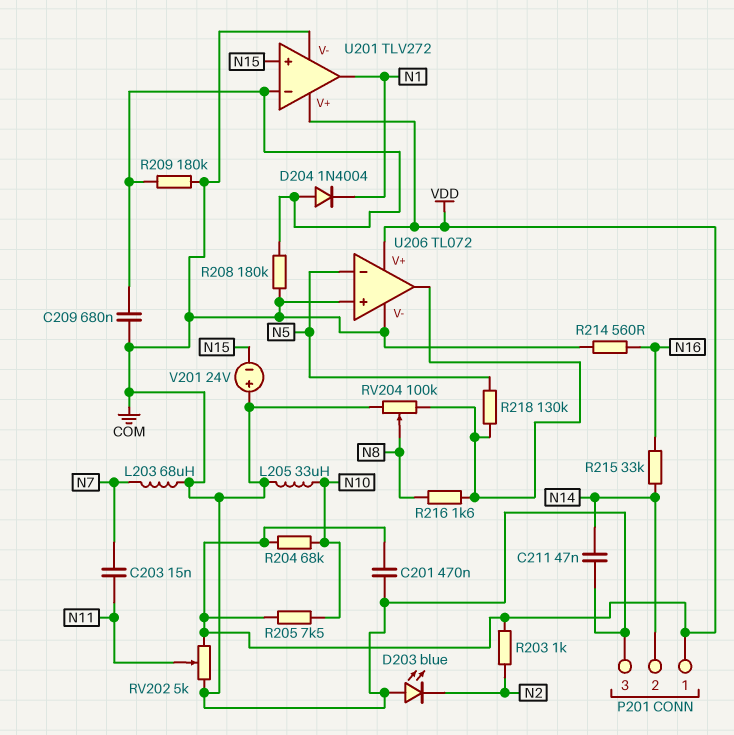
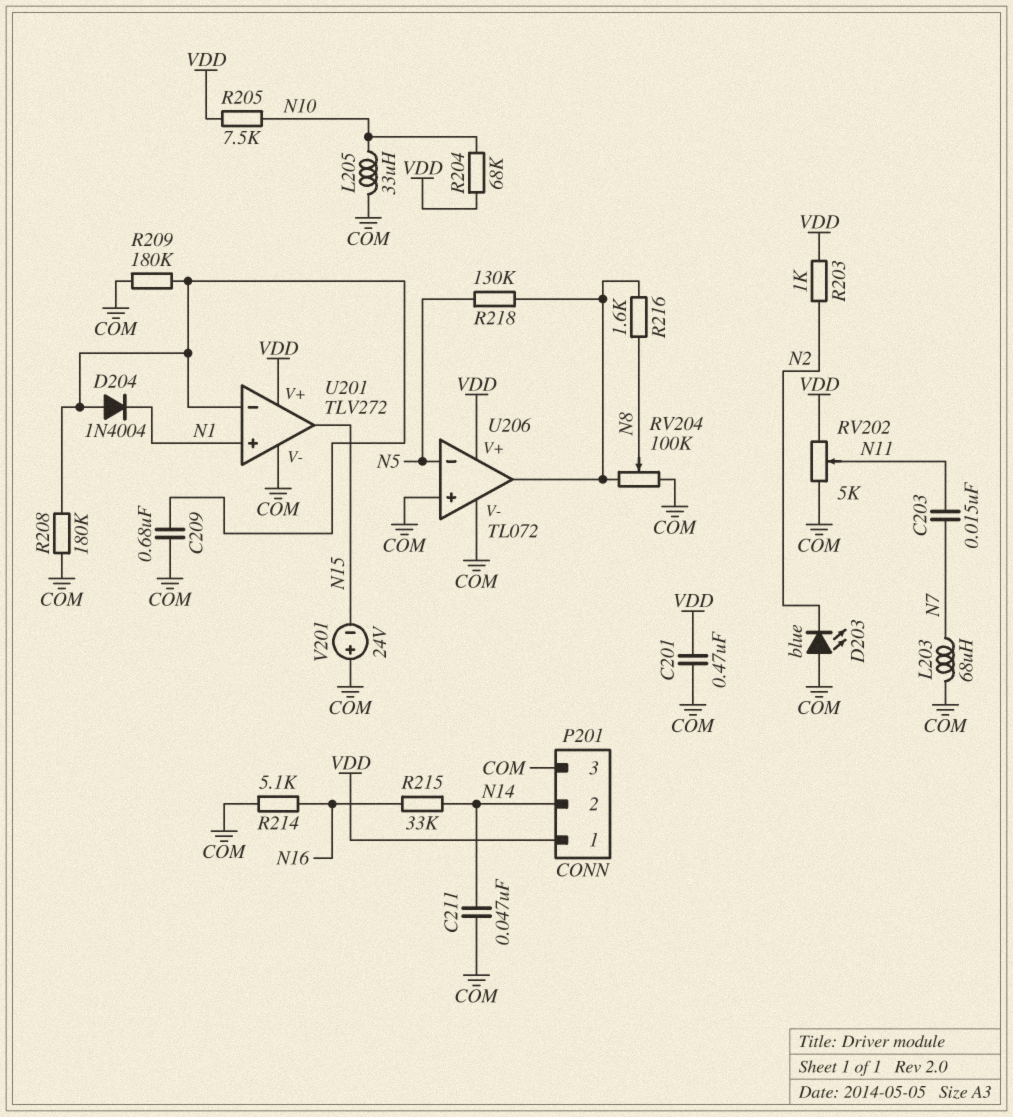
R214: 560 (COM, N16) -> 5.1k (COM, N16)
U201 pin in+: N15 -> N1
U201 pin out: N1 -> N15

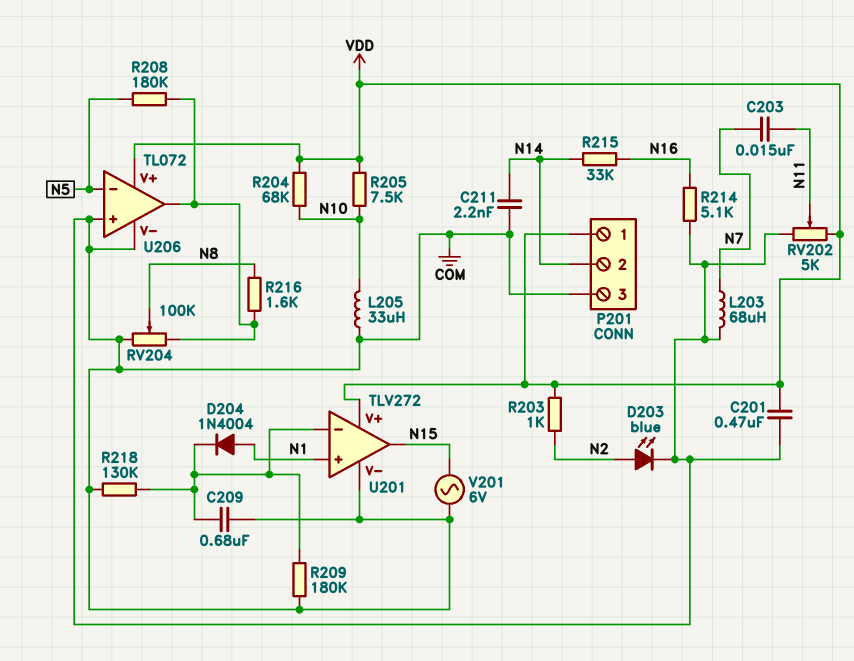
C211: 47nF (COM, N14) -> 2.2nF (COM, N14)
D203: LED blue (A COM, K N2) -> LED blue (A N2, K COM)
D204: diode 1N4004 (A U201/in-, K N1) -> diode 1N4004 (A N1, K U201/in-)
R208: 180k (COM, U201/in-) -> 180k (N5, U206/out)
R218: 130k (N5, U206/out) -> 130k (COM, U201/in-)
V201: 24V (plus COM, minus N15) -> AC 6V (COM, N15)

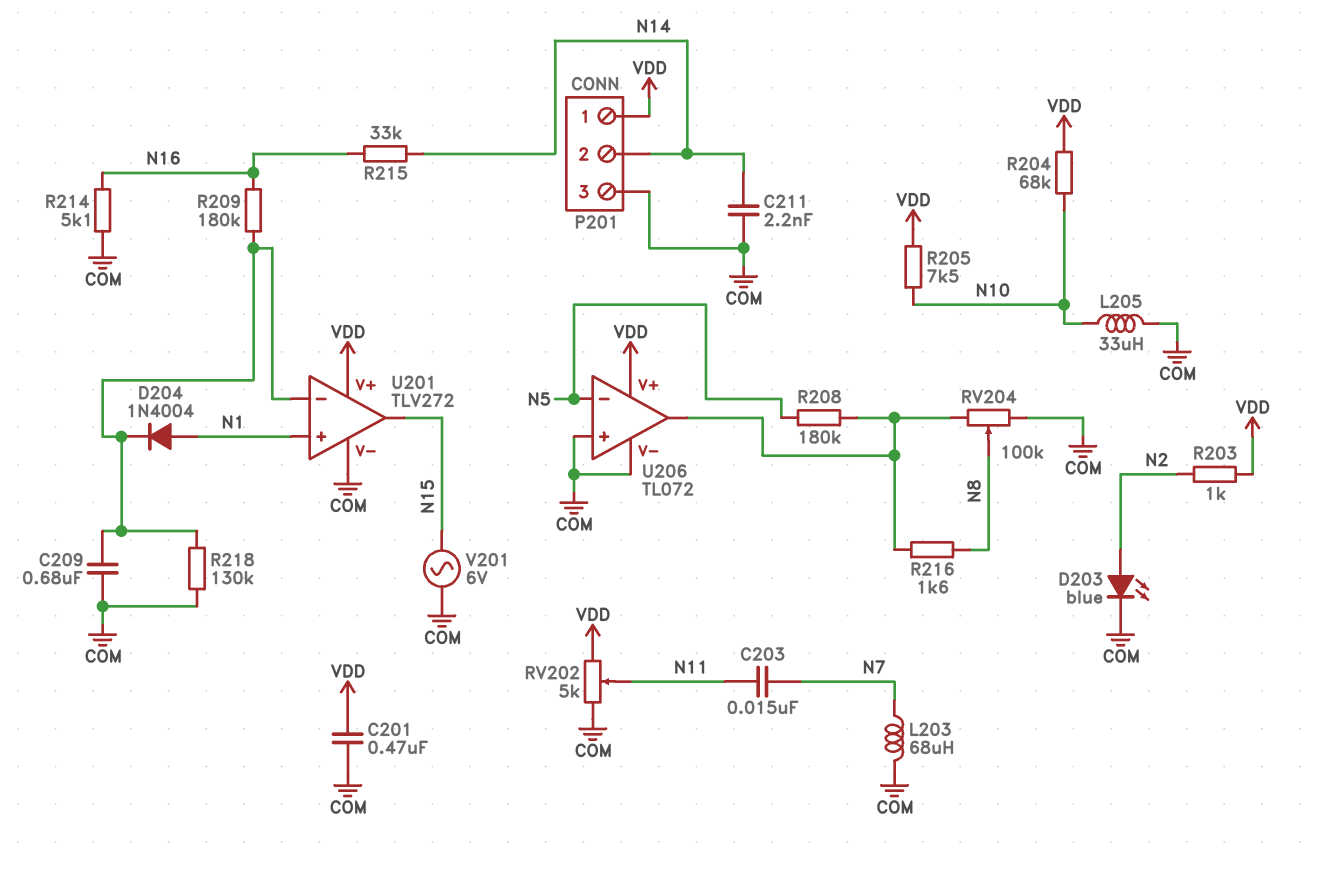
R209: 180k (COM, U201/in-) -> 180k (N16, U201/in-)

